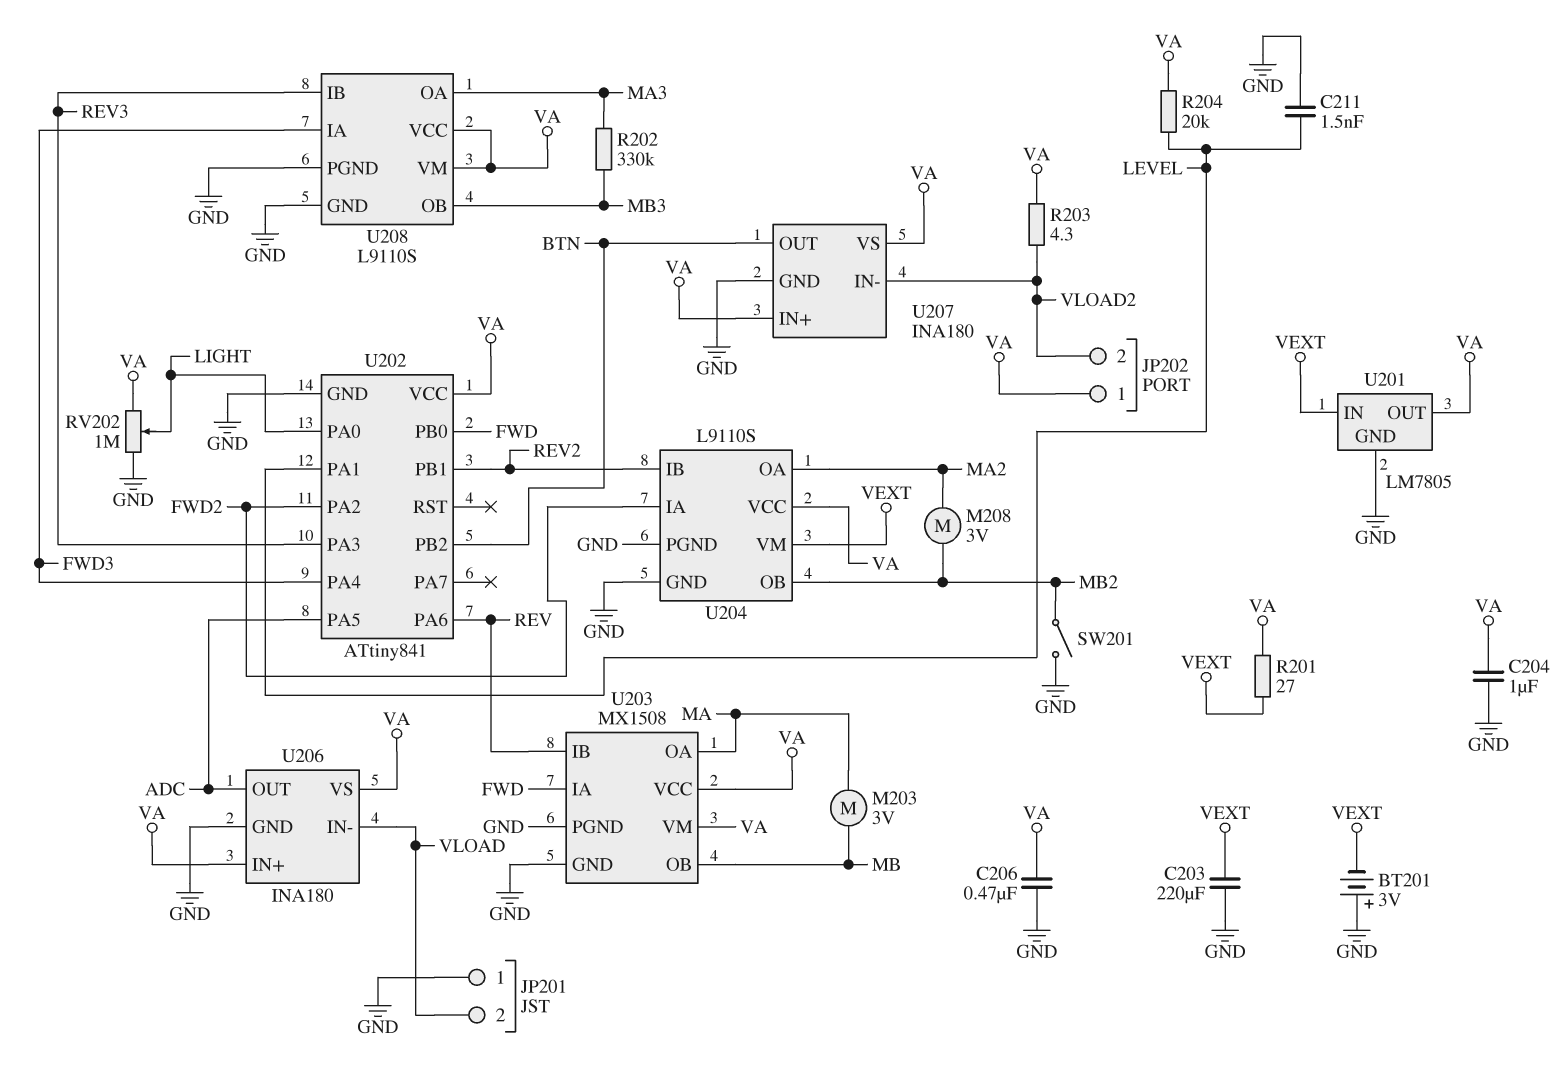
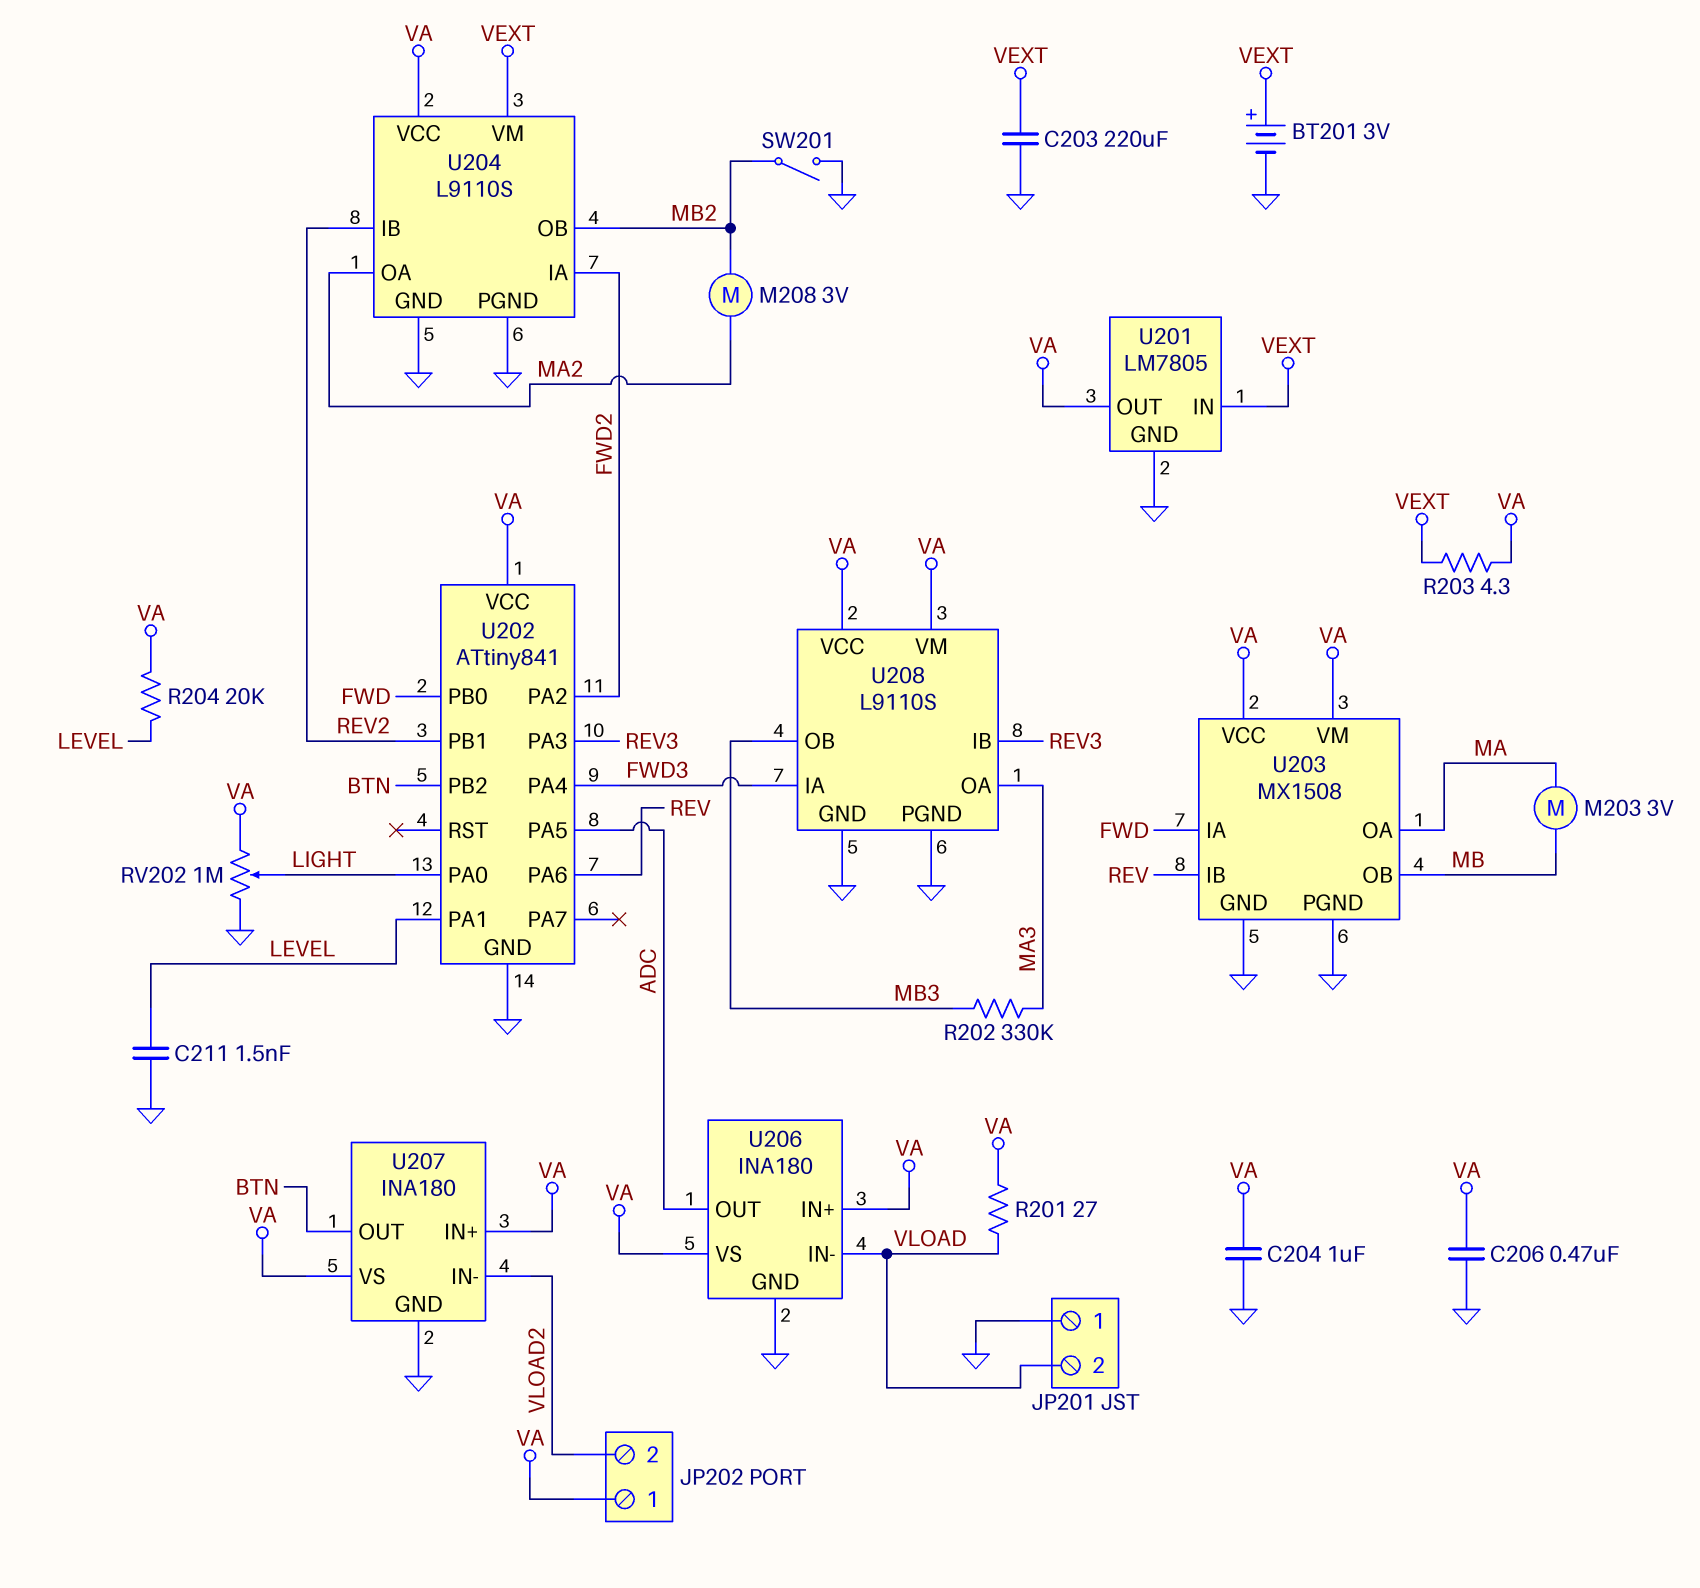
BT201: 3V (plus GND, minus VEXT) -> 3V (plus VEXT, minus GND)
R201: 27 (VA, VEXT) -> 27 (VA, VLOAD)
R203: 4.3 (VA, VLOAD2) -> 4.3 (VA, VEXT)

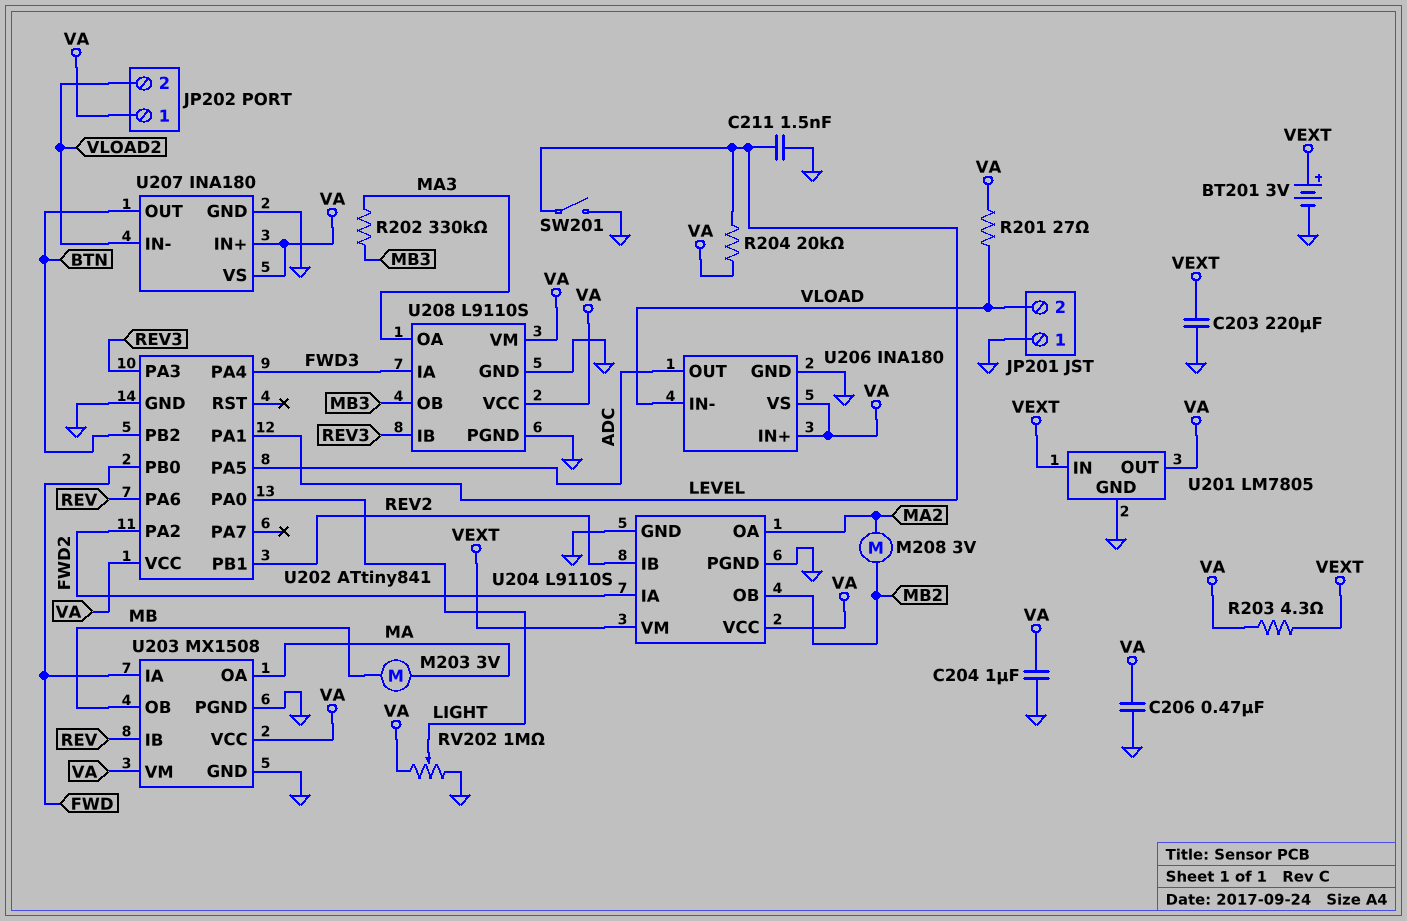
SW201: switch (GND, MB2) -> switch (GND, LEVEL)

